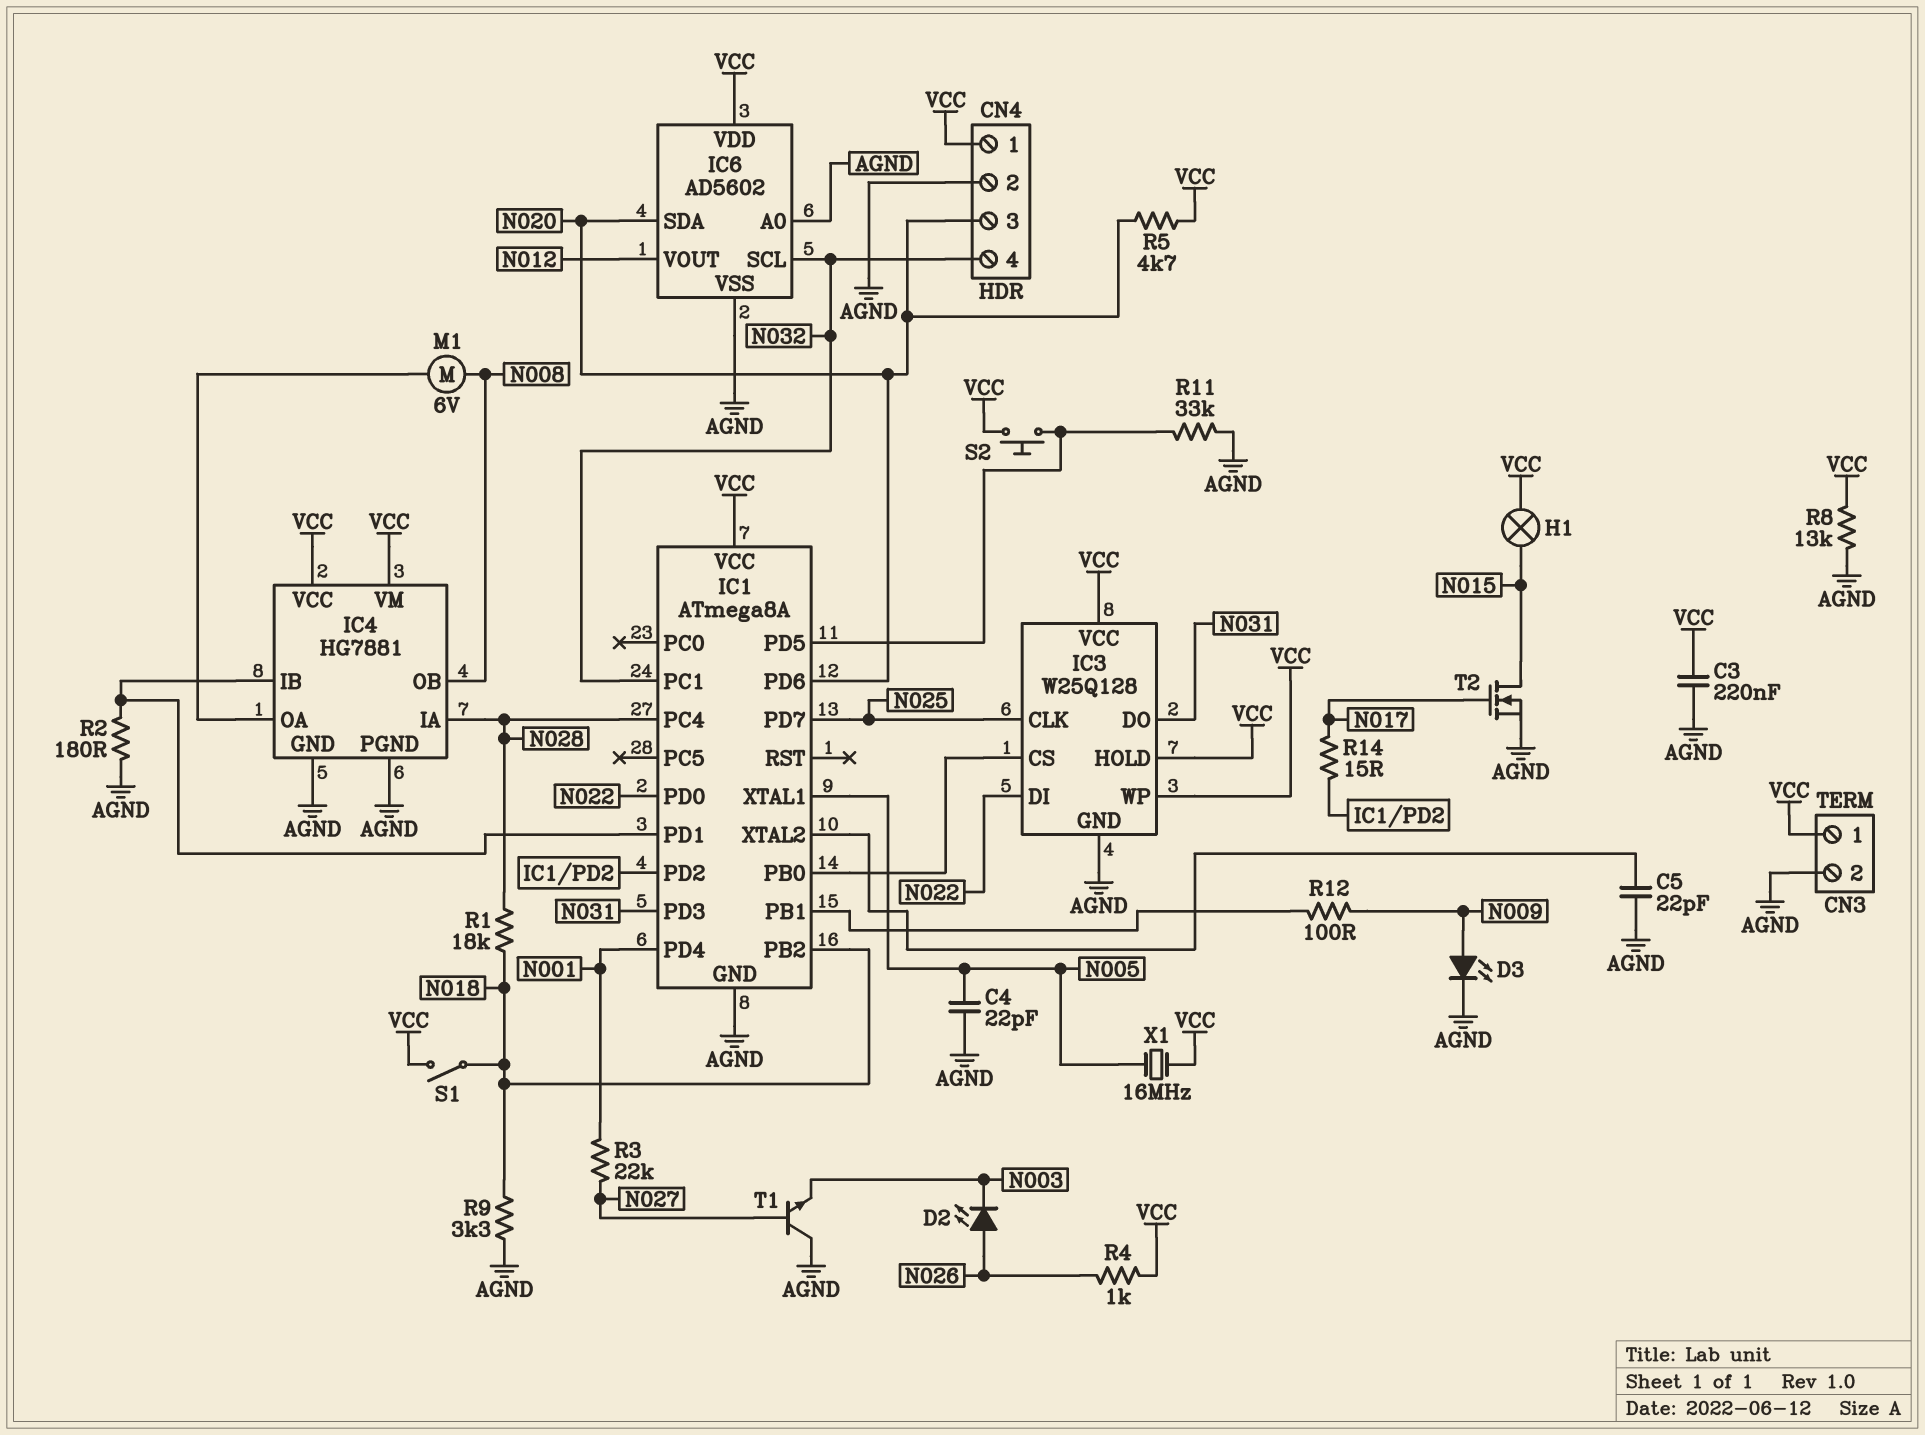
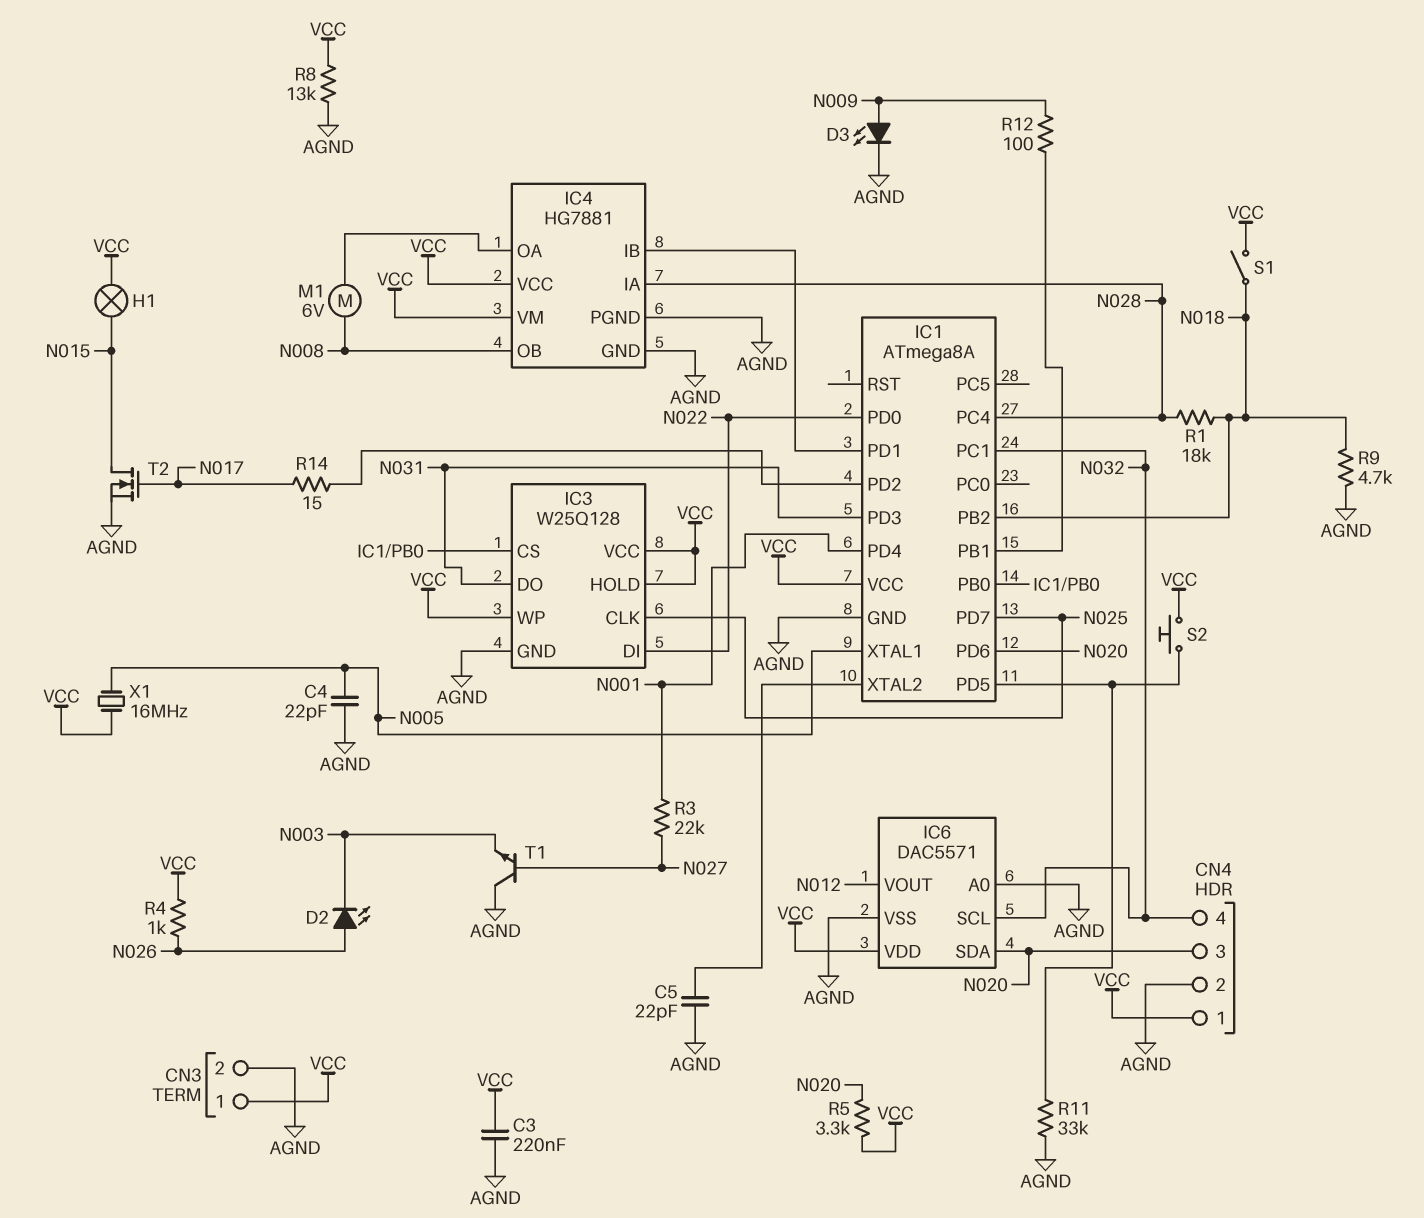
IC6: AD5602 -> DAC5571
R2: 180 (AGND, IC1/PD1) -> none
R5: 4.7k (N020, VCC) -> 3.3k (N020, VCC)
R9: 3.3k (AGND, N018) -> 4.7k (AGND, N018)

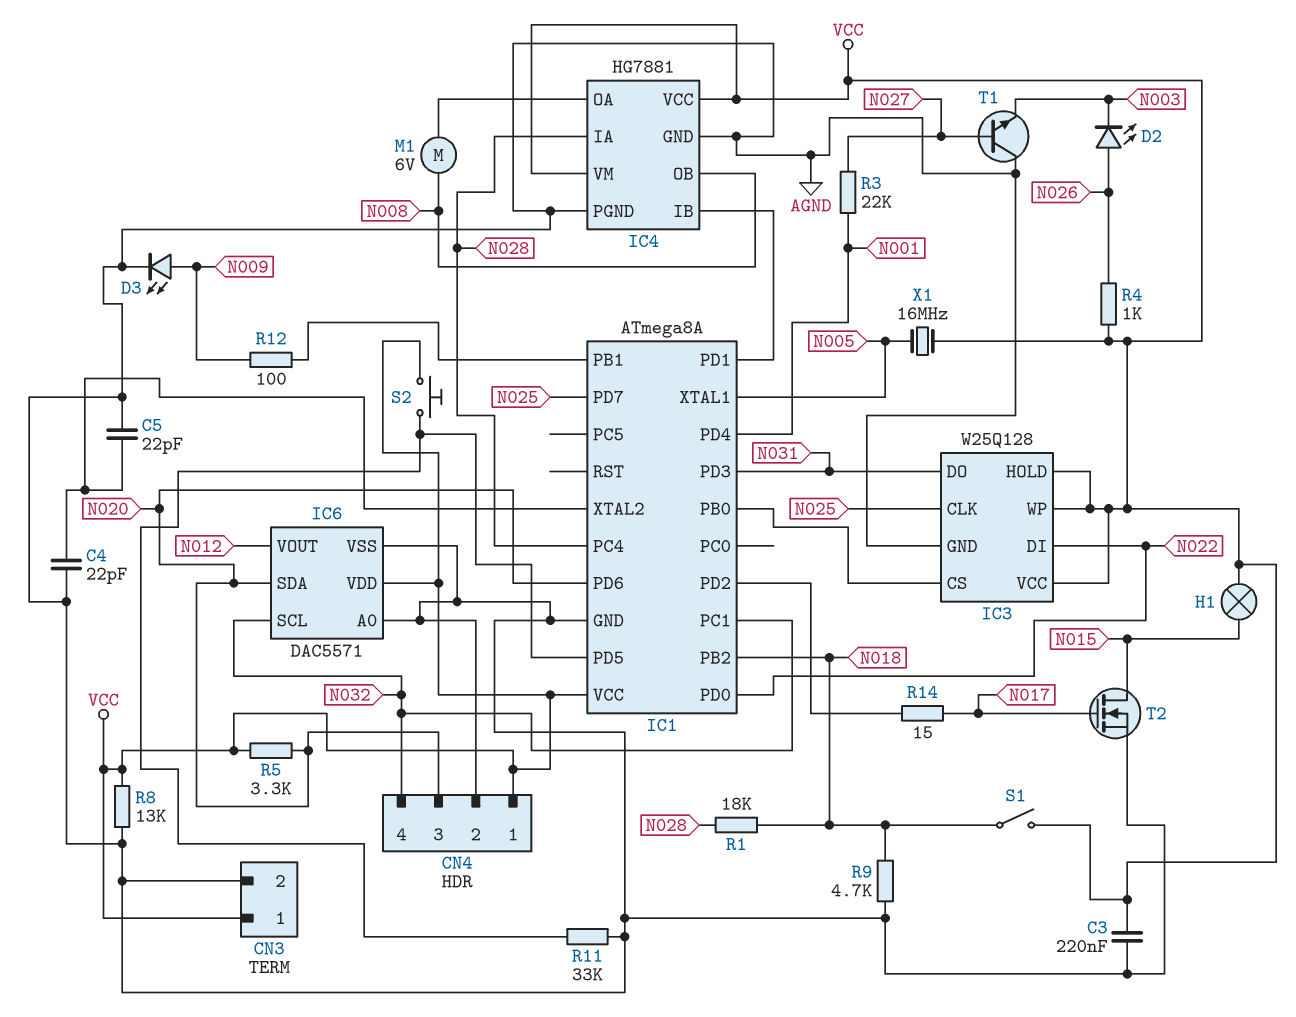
C4: 22pF (AGND, N005) -> 22pF (AGND, IC1/XTAL2)

